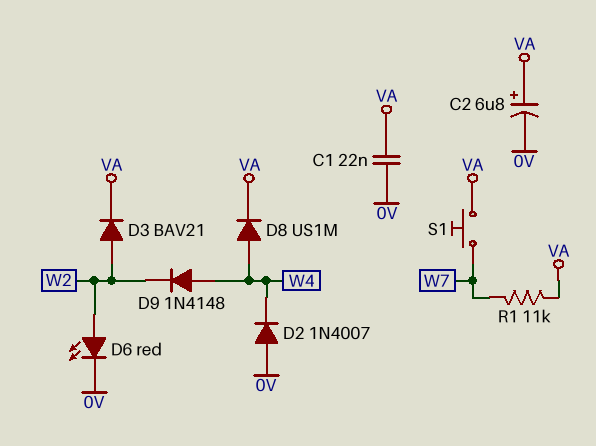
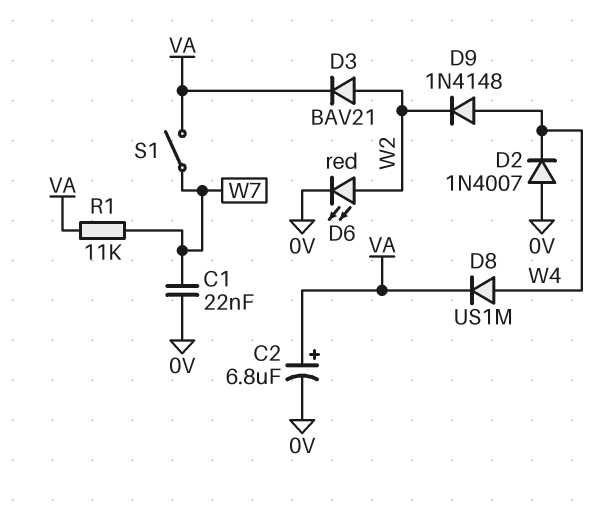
C1: 22nF (0V, VA) -> 22nF (0V, W7)
S1: button (VA, W7) -> switch (VA, W7)

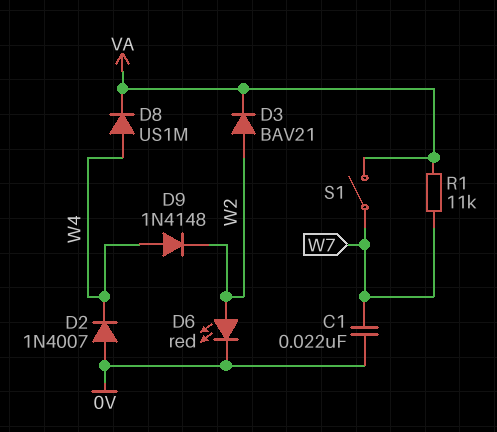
C2: 6.8uF (plus VA, minus 0V) -> none

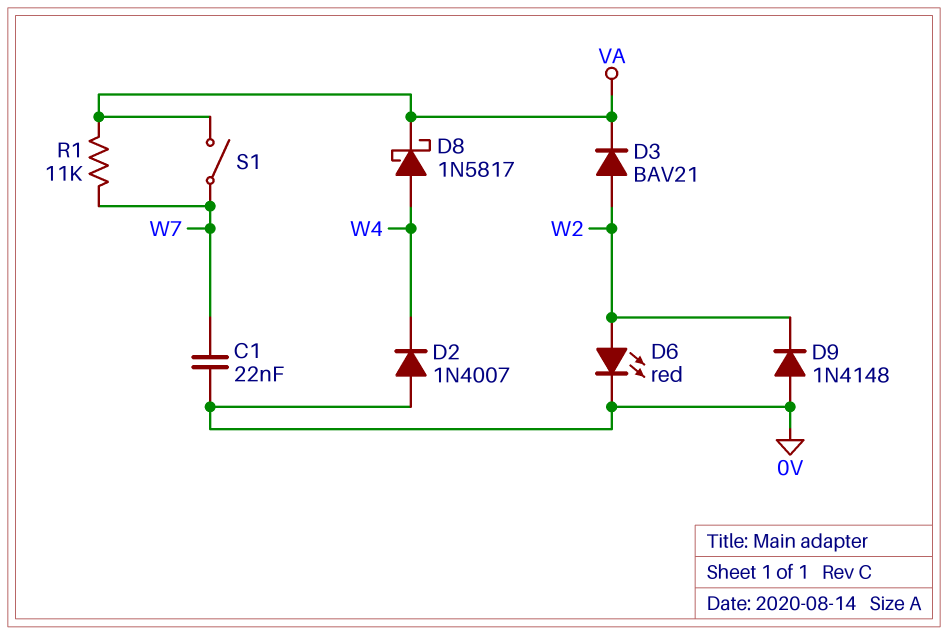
D8: diode US1M (A W4, K VA) -> schottky 1N5817 (A W4, K VA)
D9: diode 1N4148 (A W4, K W2) -> diode 1N4148 (A 0V, K W2)

